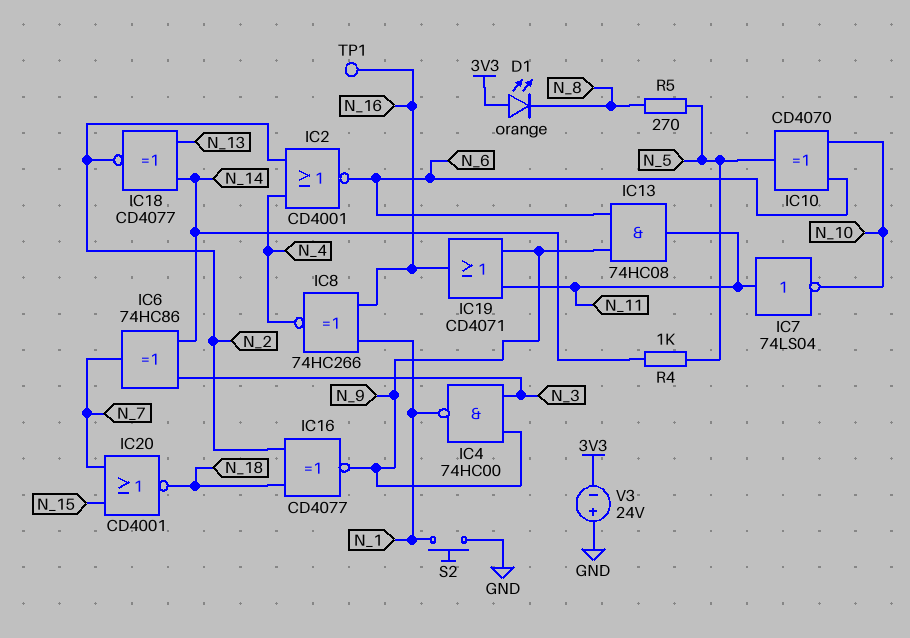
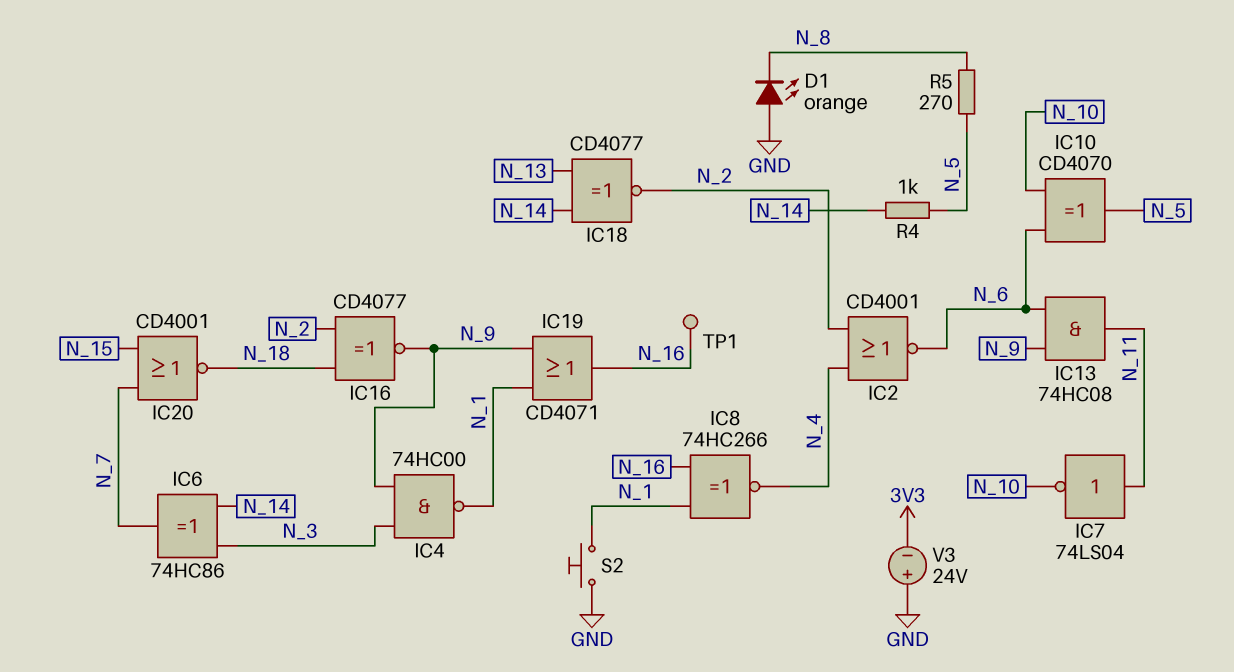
D1: LED orange (A 3V3, K N_8) -> LED orange (A GND, K N_8)
IC19: OR CD4071 (in N_9, in N_11, out N_16) -> OR CD4071 (in N_1, in N_9, out N_16)

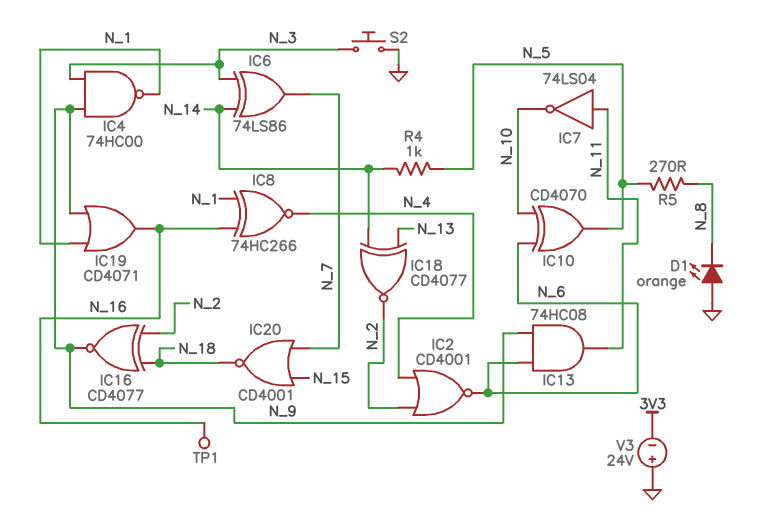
IC6: XOR 74HC86 (in N_3, in N_14, out N_7) -> XOR 74LS86 (in N_3, in N_14, out N_7)
S2: button (GND, N_1) -> button (GND, N_3)

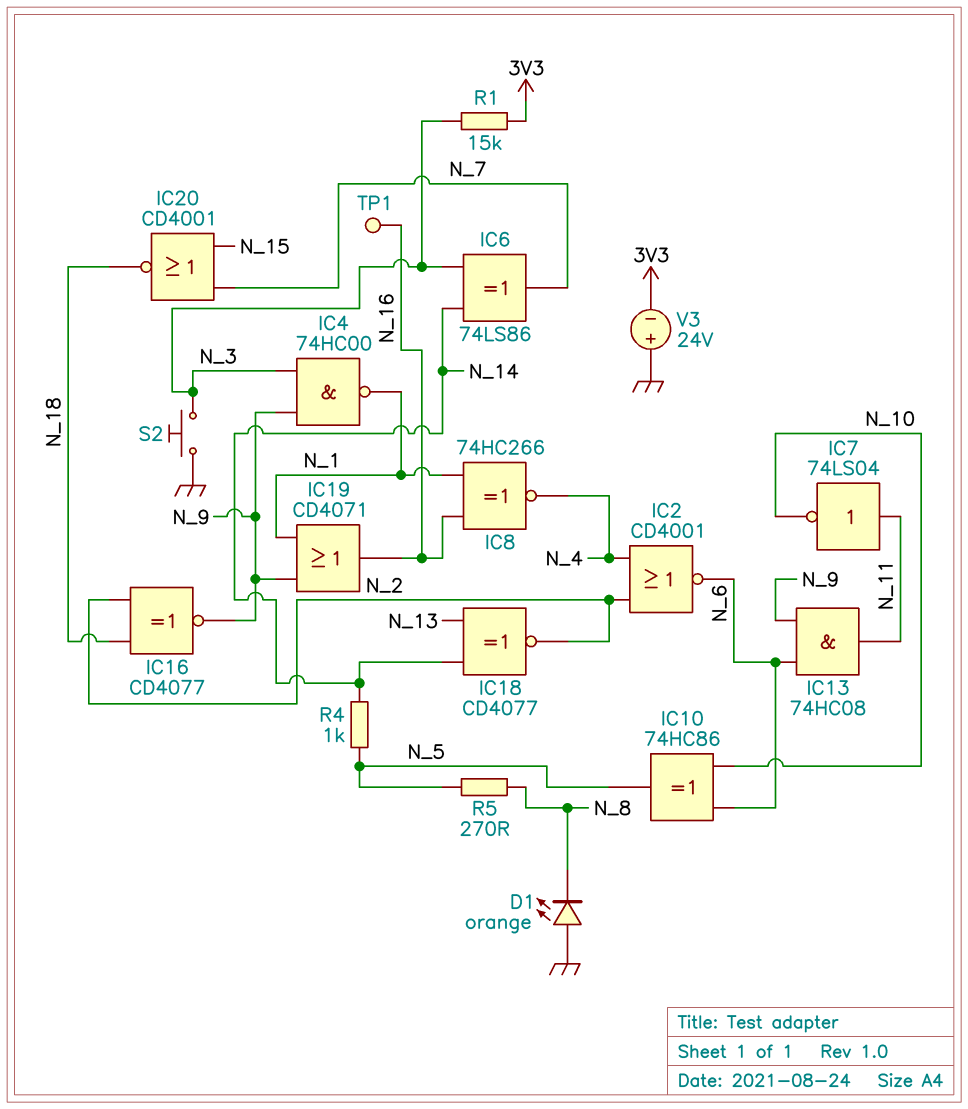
IC10: XOR CD4070 (in N_6, in N_10, out N_5) -> XOR 74HC86 (in N_6, in N_10, out N_5)
R1: none -> 15k (3V3, N_3)

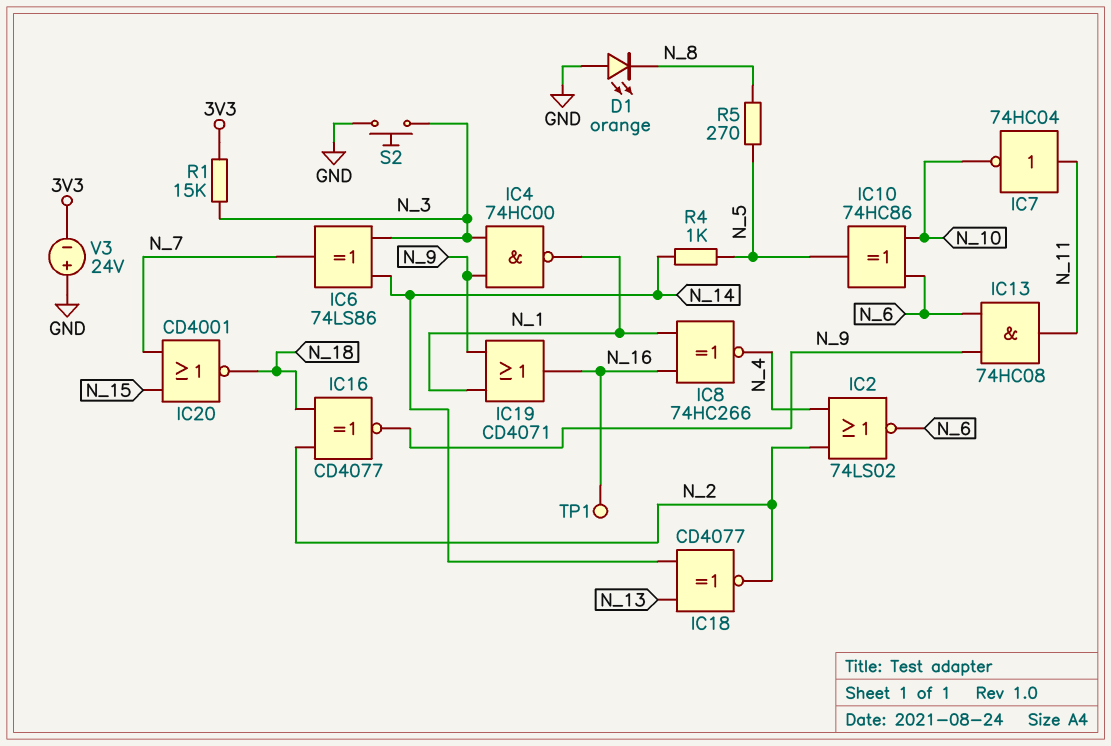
IC2: NOR CD4001 (in N_2, in N_4, out N_6) -> NOR 74LS02 (in N_2, in N_4, out N_6)
IC7: NOT 74LS04 (in N_11, out N_10) -> NOT 74HC04 (in N_11, out N_10)

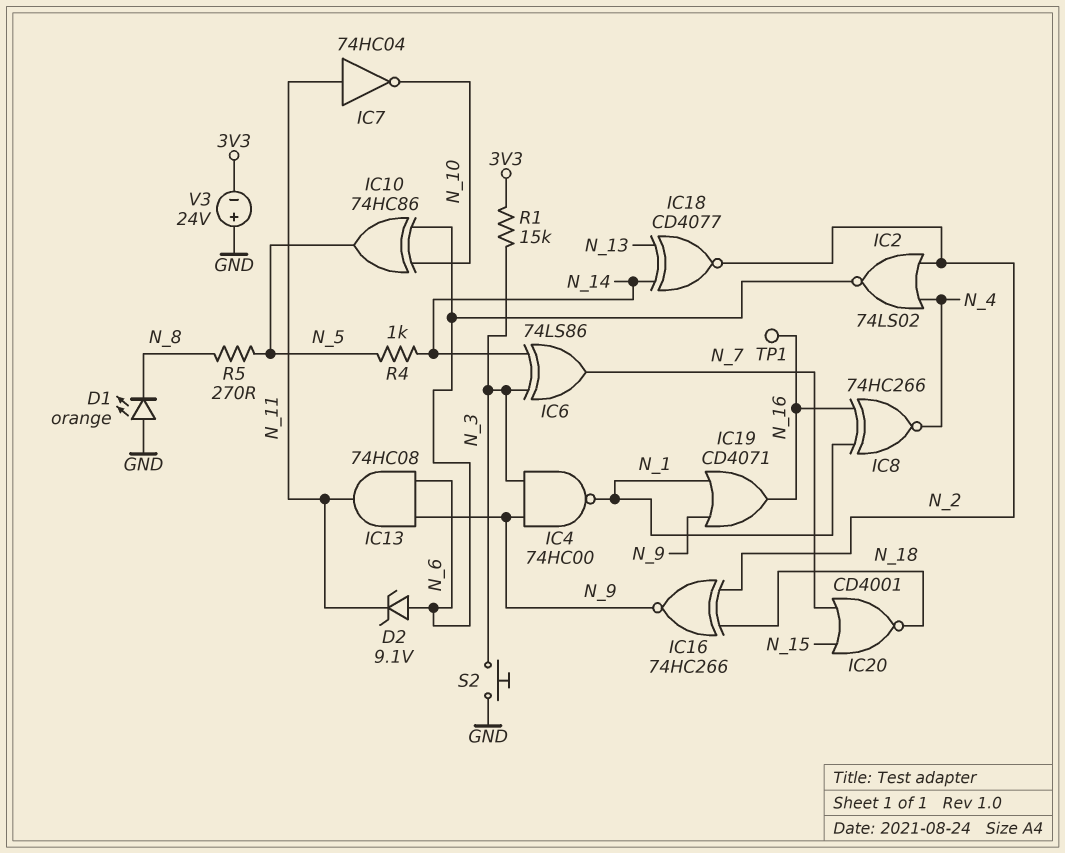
D2: none -> zener 9.1V (A N_6, K N_11)
IC16: XNOR CD4077 (in N_2, in N_18, out N_9) -> XNOR 74HC266 (in N_2, in N_18, out N_9)

